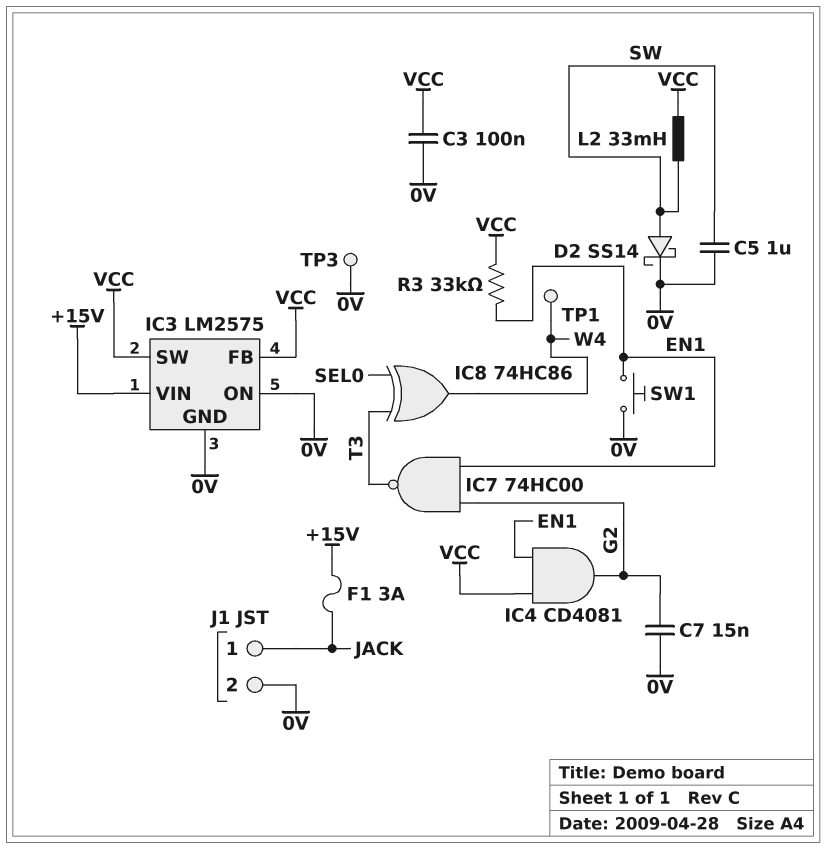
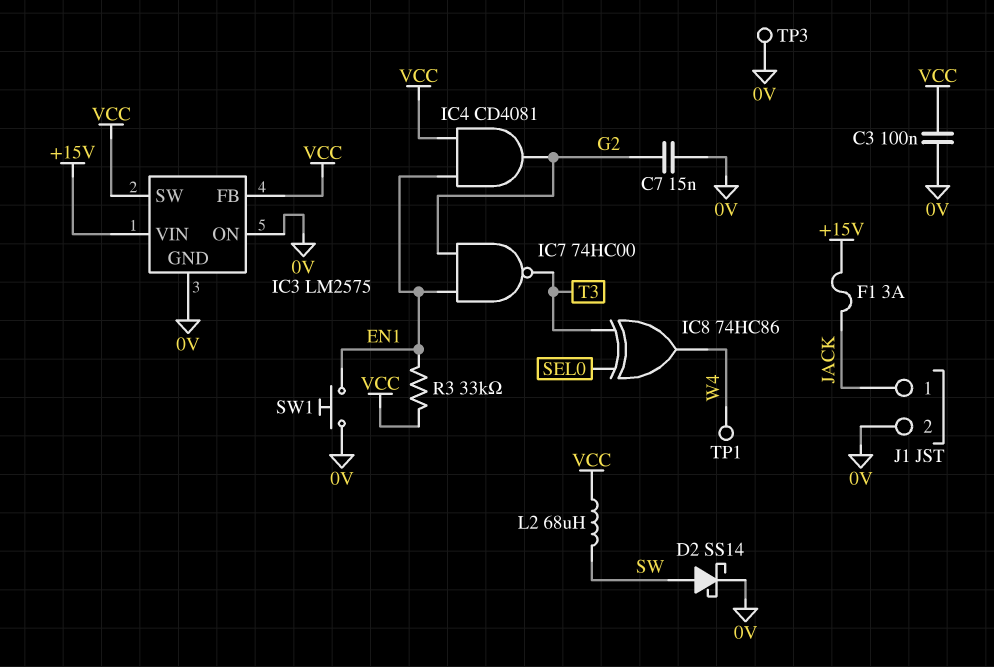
C5: 1uF (0V, SW) -> none
L2: 33mH (SW, VCC) -> 68uH (SW, VCC)

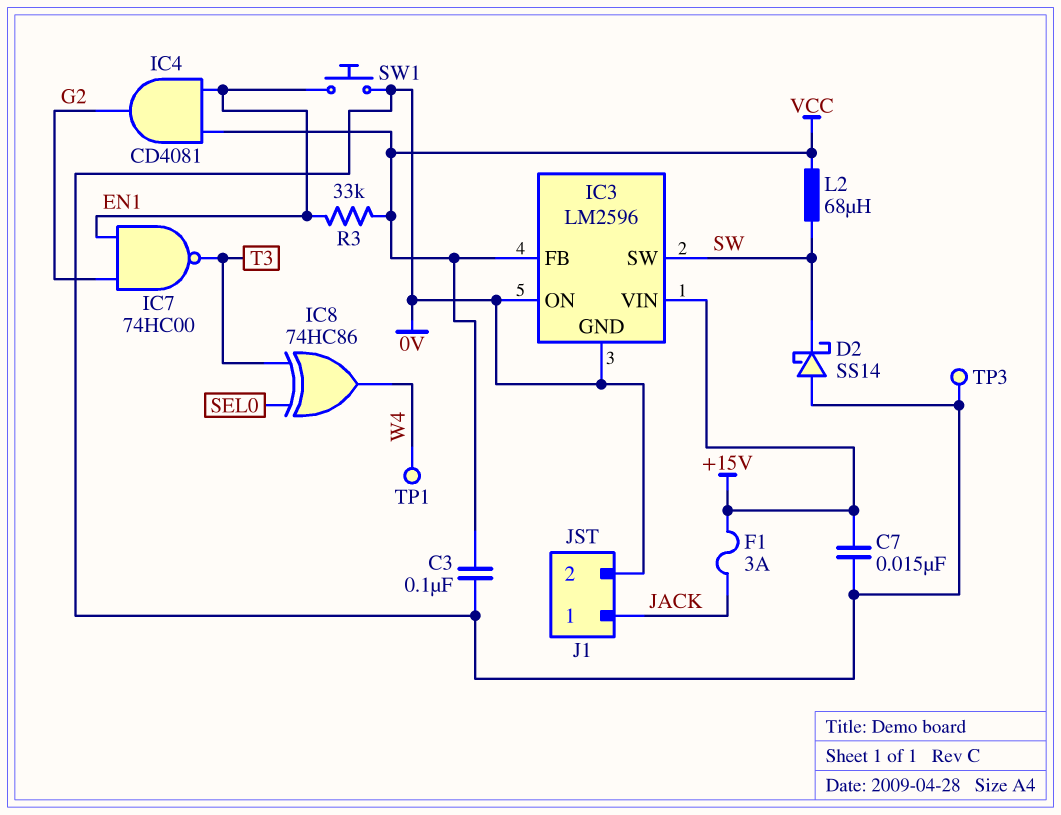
C7: 15nF (0V, G2) -> 15nF (+15V, 0V)
D2: schottky SS14 (A SW, K 0V) -> schottky SS14 (A 0V, K SW)
IC3: LM2575 -> LM2596
IC3 pin SW: VCC -> SW

